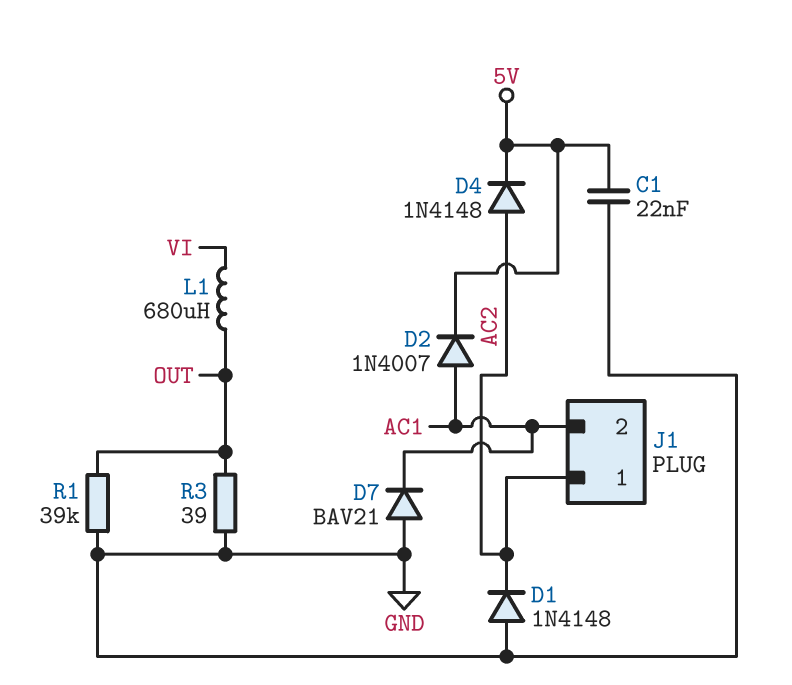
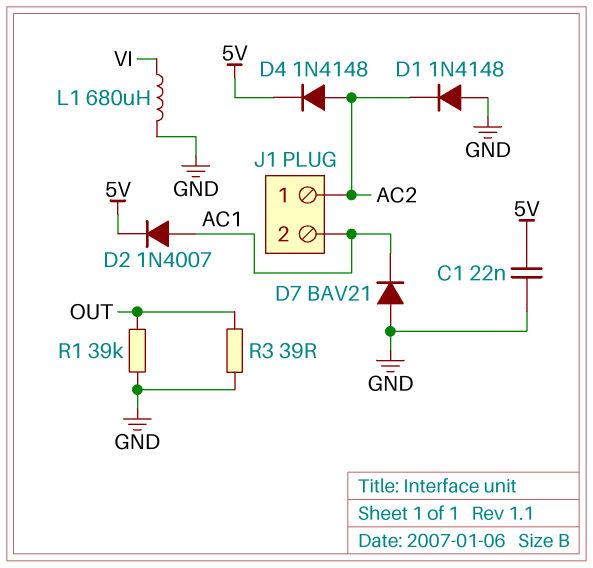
L1: 680uH (OUT, VI) -> 680uH (GND, VI)

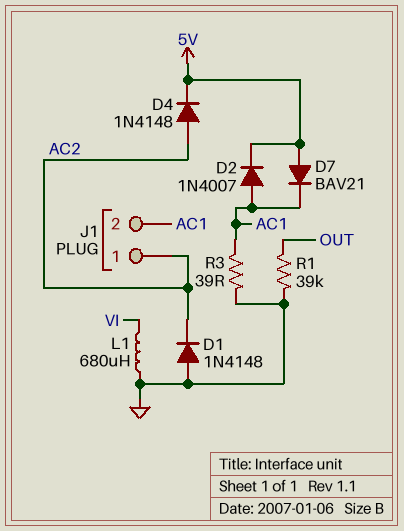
C1: 22nF (5V, GND) -> none
D7: diode BAV21 (A GND, K AC1) -> diode BAV21 (A 5V, K AC1)
R3: 39 (GND, OUT) -> 39 (AC1, GND)

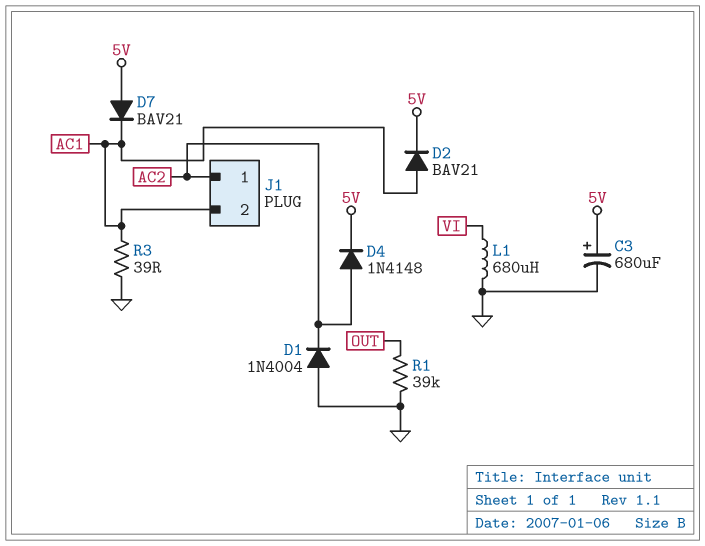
C3: none -> 680uF (plus 5V, minus GND)
D1: diode 1N4148 (A GND, K AC2) -> diode 1N4004 (A GND, K AC2)
D2: diode 1N4007 (A AC1, K 5V) -> diode BAV21 (A AC1, K 5V)

